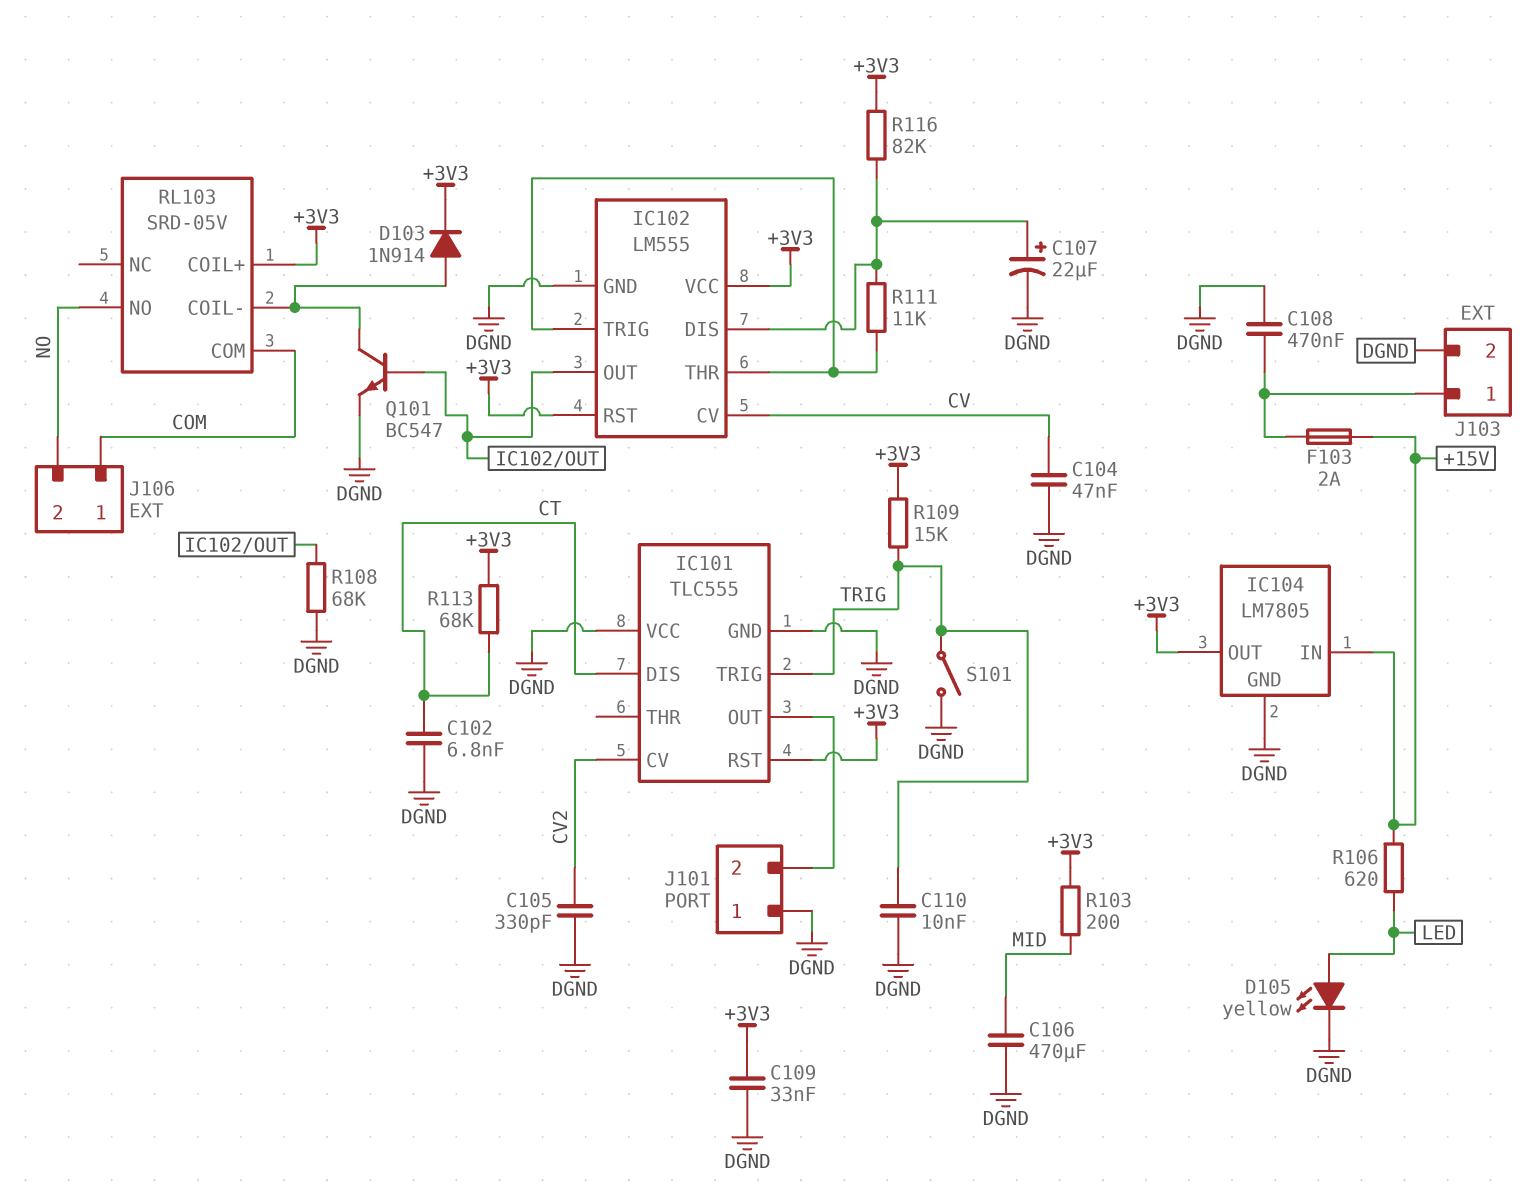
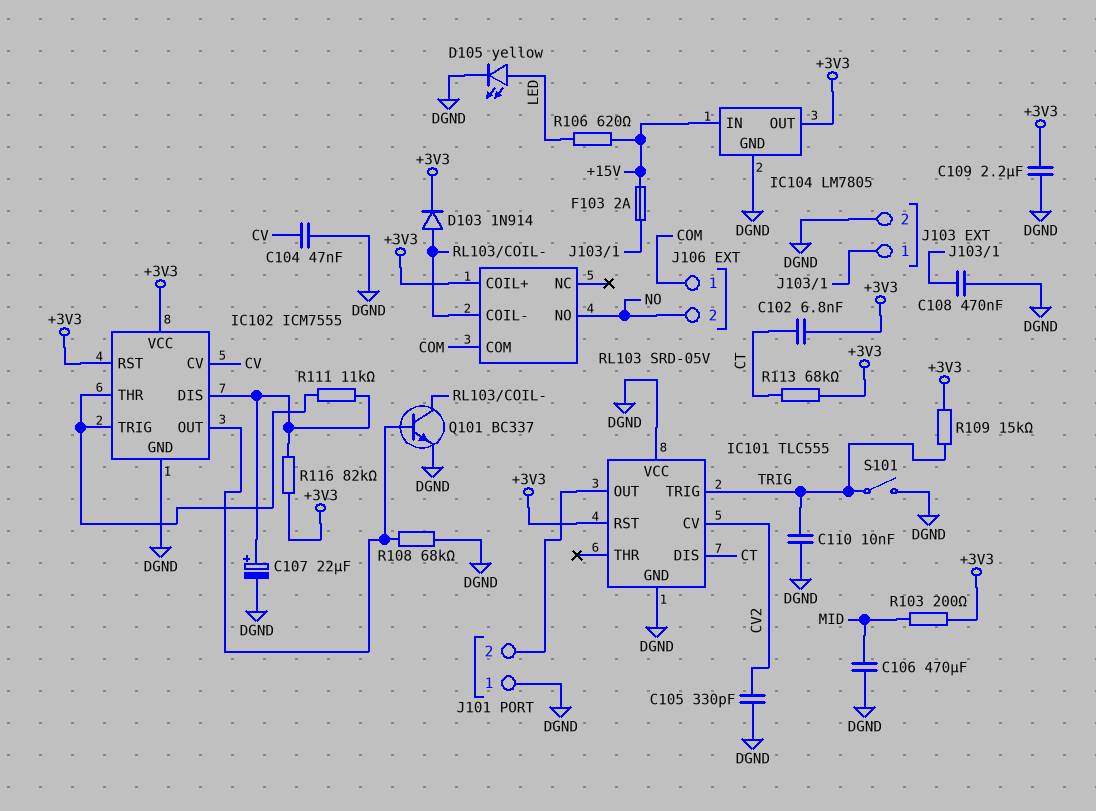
C102: 6.8nF (CT, DGND) -> 6.8nF (+3V3, CT)
C109: 33nF (+3V3, DGND) -> 2.2uF (+3V3, DGND)
IC102: LM555 -> ICM7555
Q101: NPN BC547 (B IC102/OUT, C RL103/COIL-, E DGND) -> NPN BC337 (B IC102/OUT, C RL103/COIL-, E DGND)

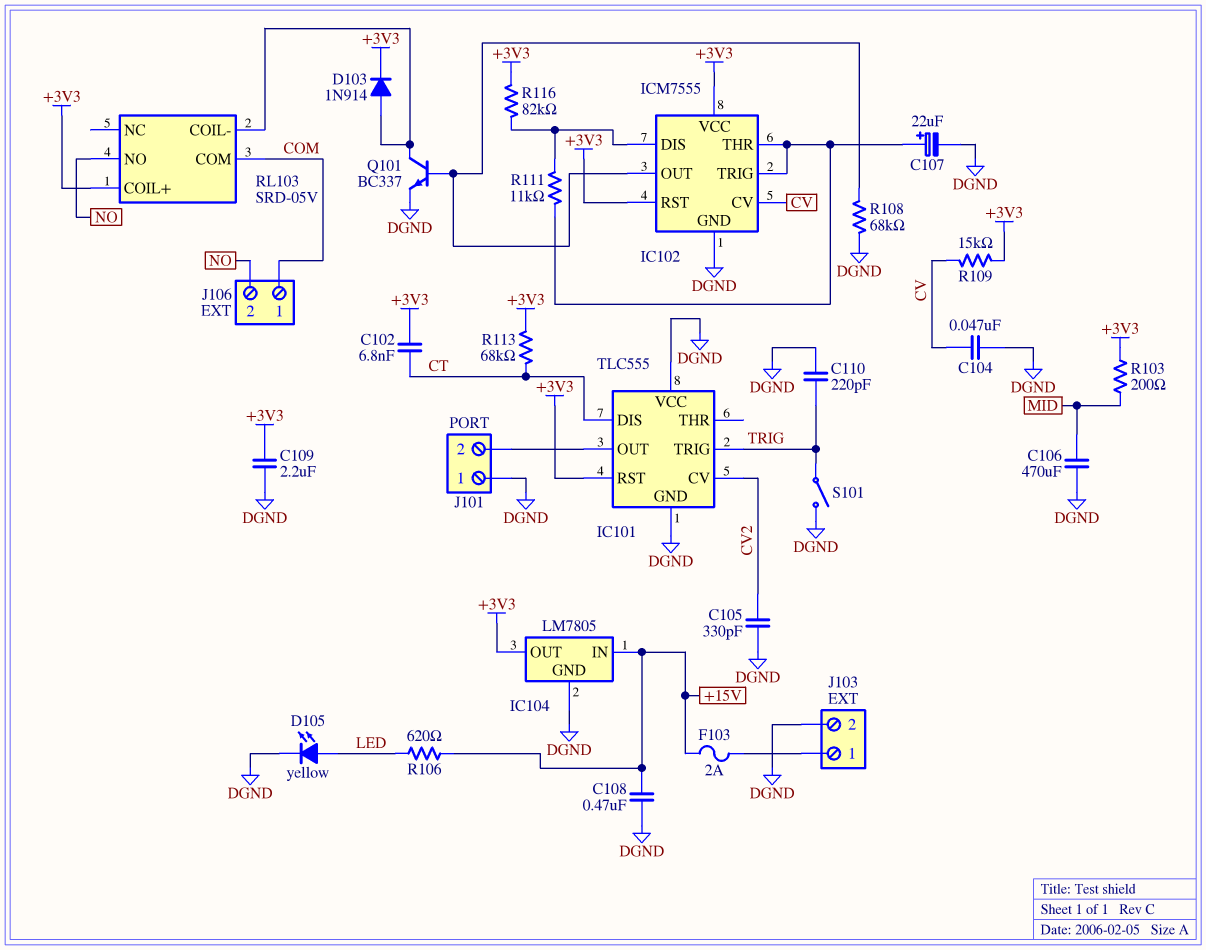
C107: 22uF (plus IC102/DIS, minus DGND) -> 22uF (plus IC102/THR, minus DGND)
C108: 470nF (DGND, J103/1) -> 470nF (+15V, DGND)
C110: 10nF (DGND, TRIG) -> 220pF (DGND, TRIG)
R109: 15k (+3V3, TRIG) -> 15k (+3V3, CV)

